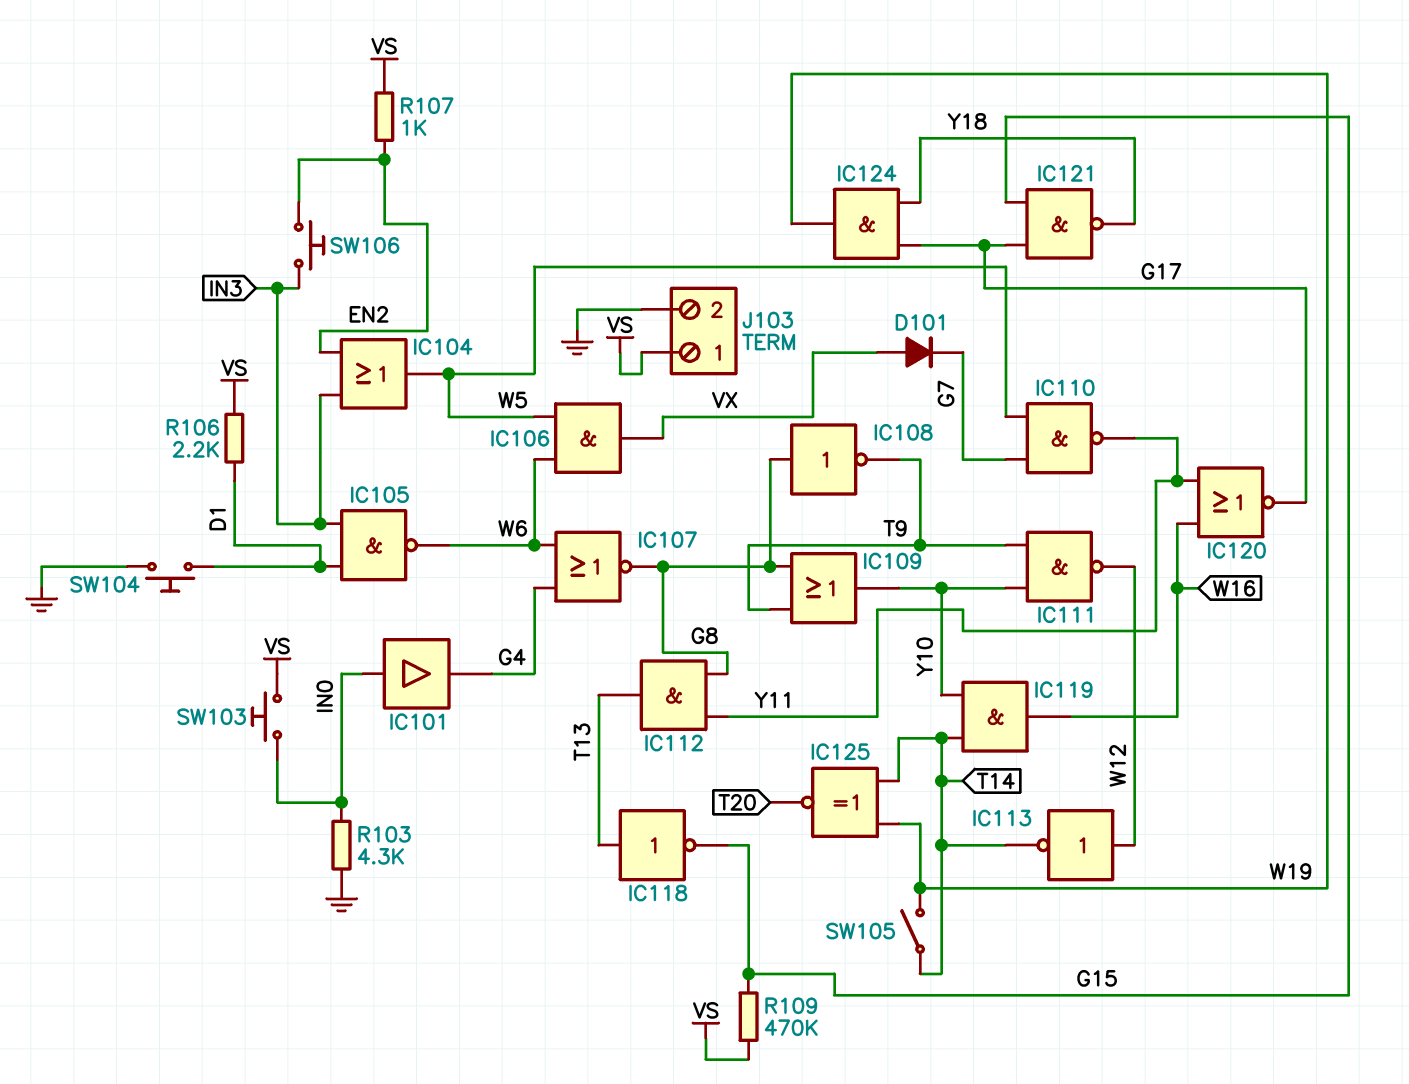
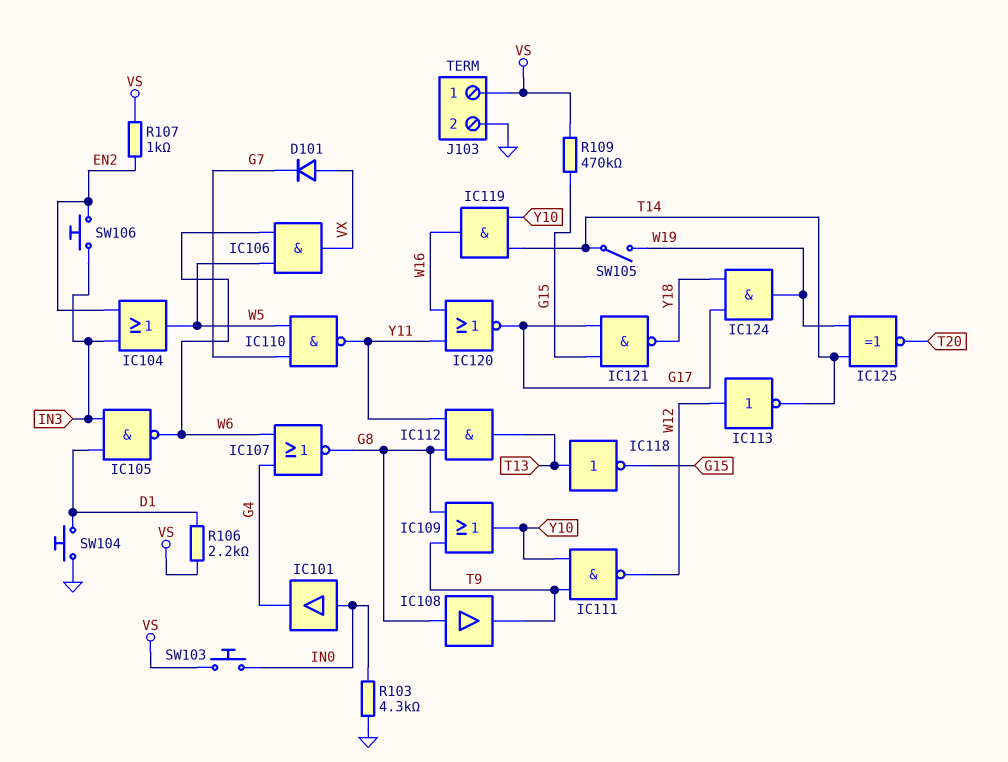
IC108: NOT (in G8, out T9) -> buffer (in G8, out T9)

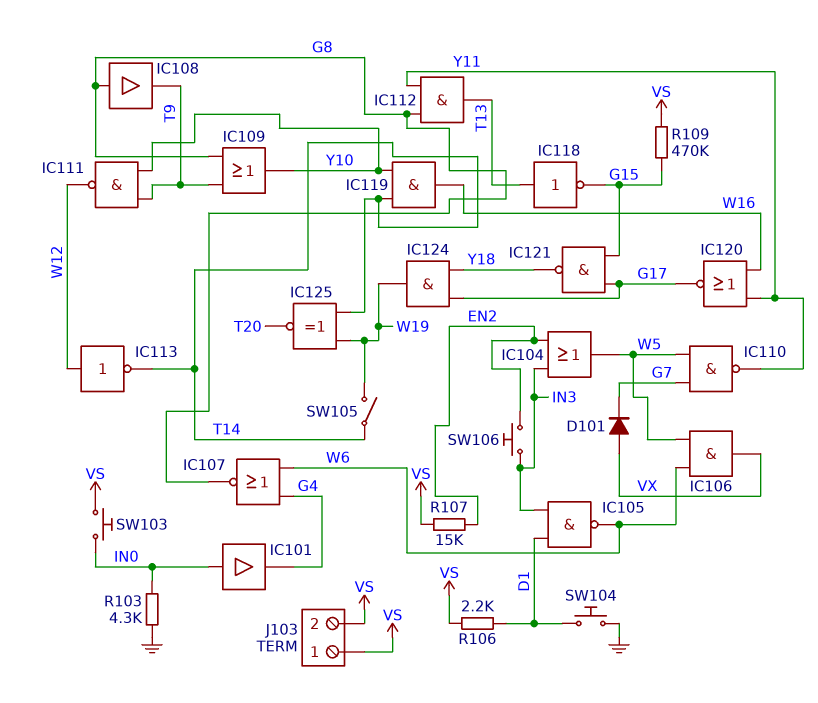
J103 pin 2: GND -> VS
R107: 1k (EN2, VS) -> 15k (EN2, VS)

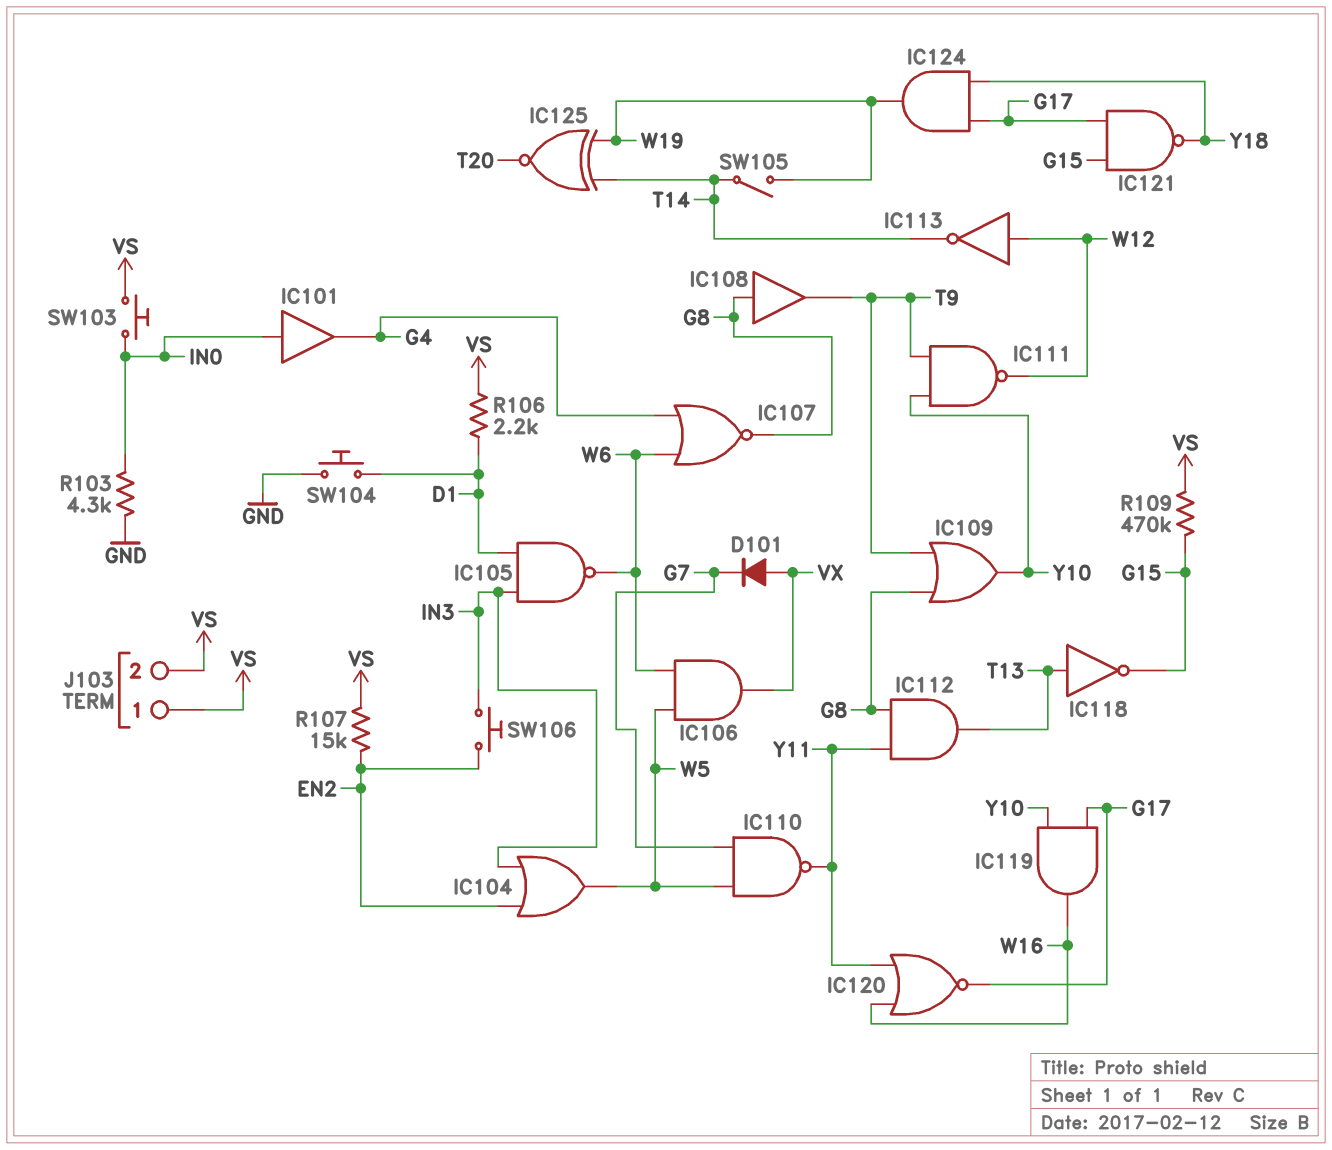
IC119: AND (in T14, in Y10, out W16) -> AND (in G17, in Y10, out W16)

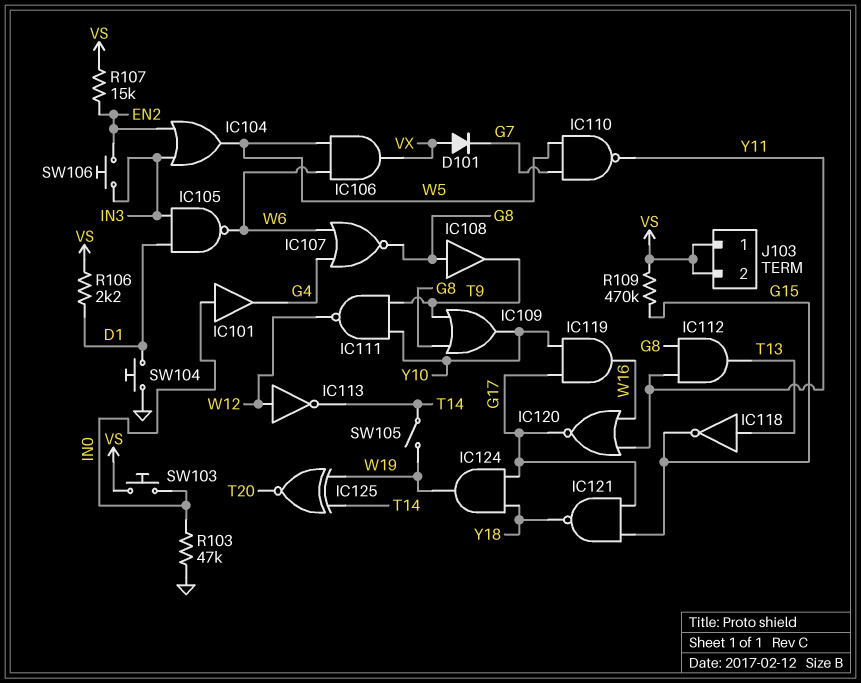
R103: 4.3k (GND, IN0) -> 47k (GND, IN0)

